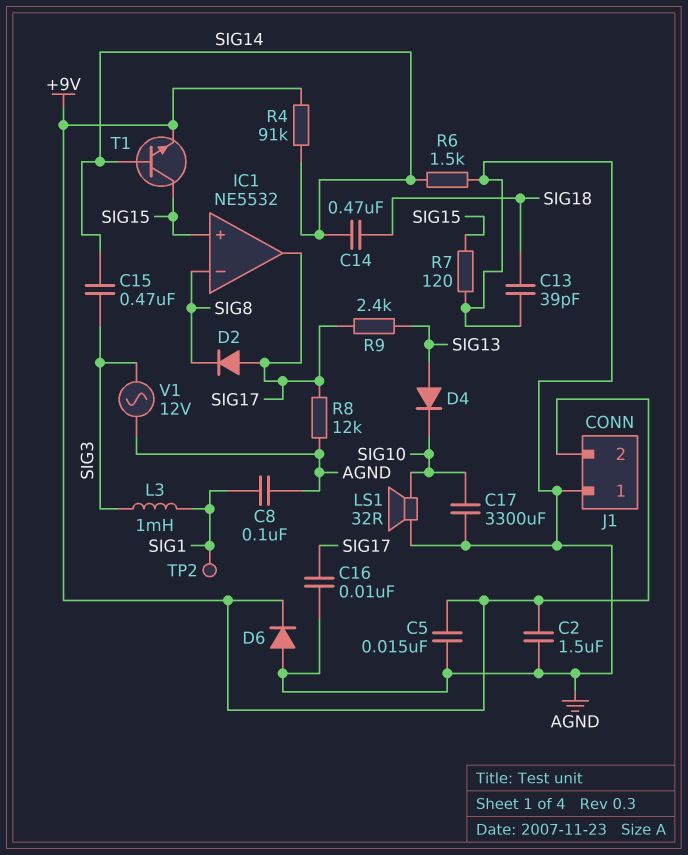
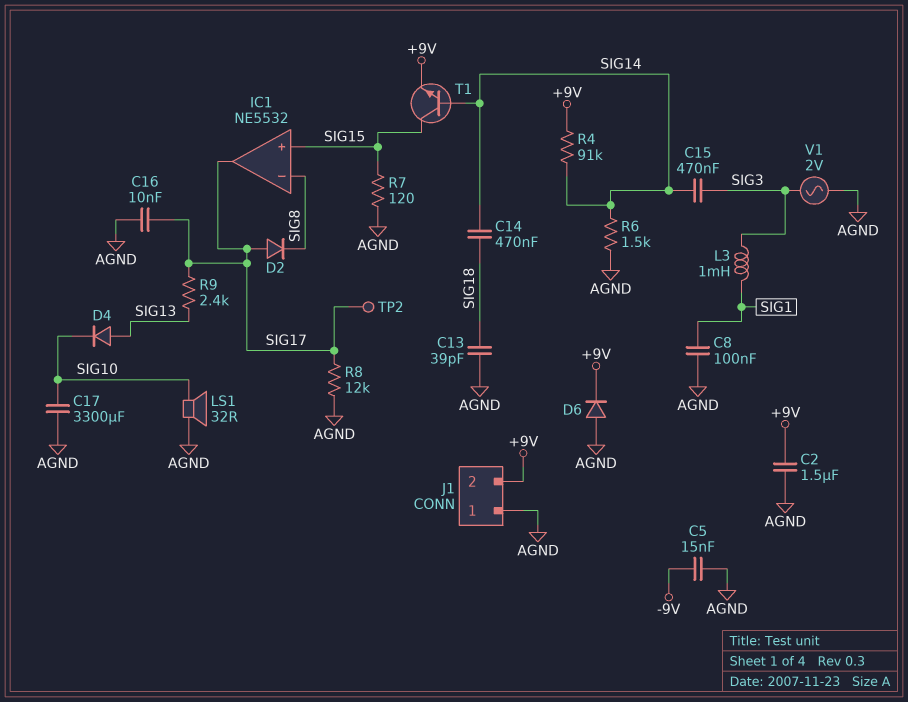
C5: 15nF (+9V, AGND) -> 15nF (-9V, AGND)
TP2: test point (SIG1) -> test point (SIG17)
V1: AC 12V (AGND, SIG3) -> AC 2V (AGND, SIG3)

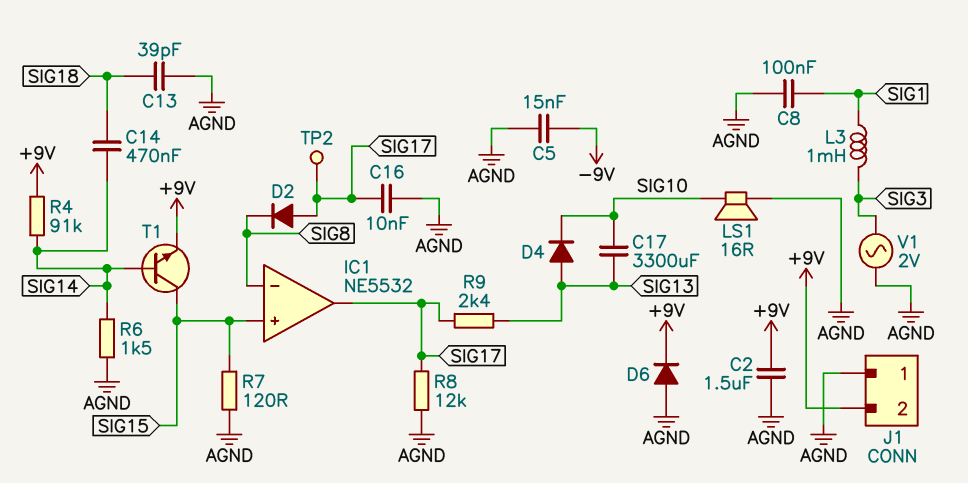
C15: 470nF (SIG3, SIG14) -> none
C17: 3300uF (AGND, SIG10) -> 3300uF (SIG10, SIG13)
LS1: speaker 32R (AGND, SIG10) -> speaker 16R (AGND, SIG10)

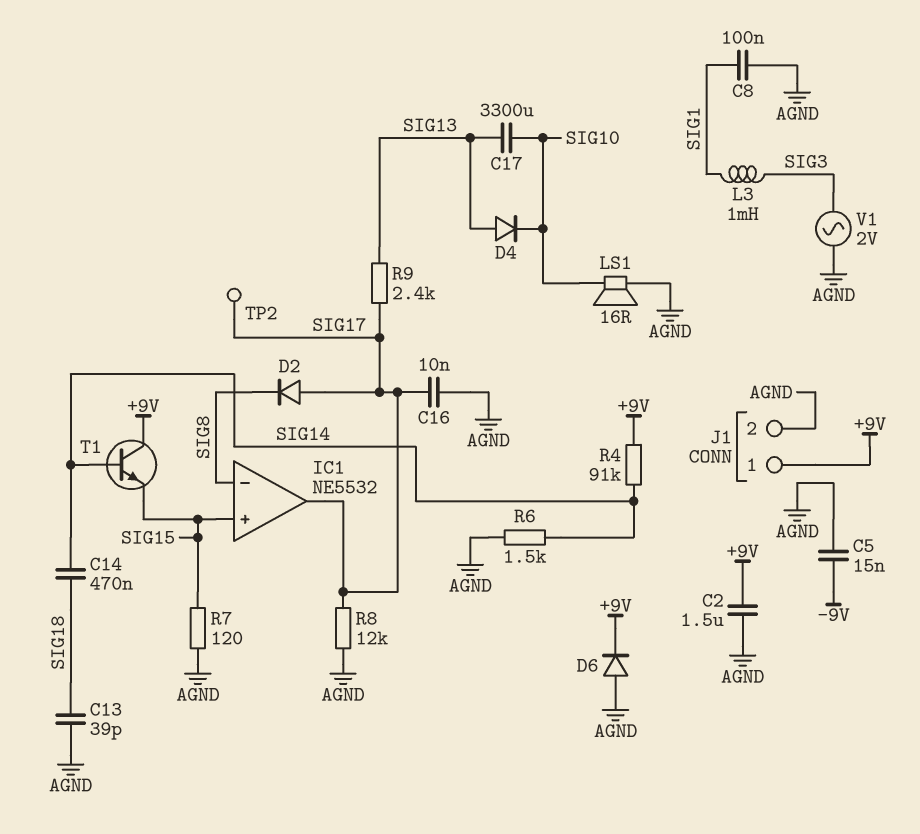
J1 pin 1: AGND -> +9V
J1 pin 2: +9V -> AGND
T1: NPN (B SIG14, C SIG15, E +9V) -> NPN (B SIG14, C +9V, E SIG15)

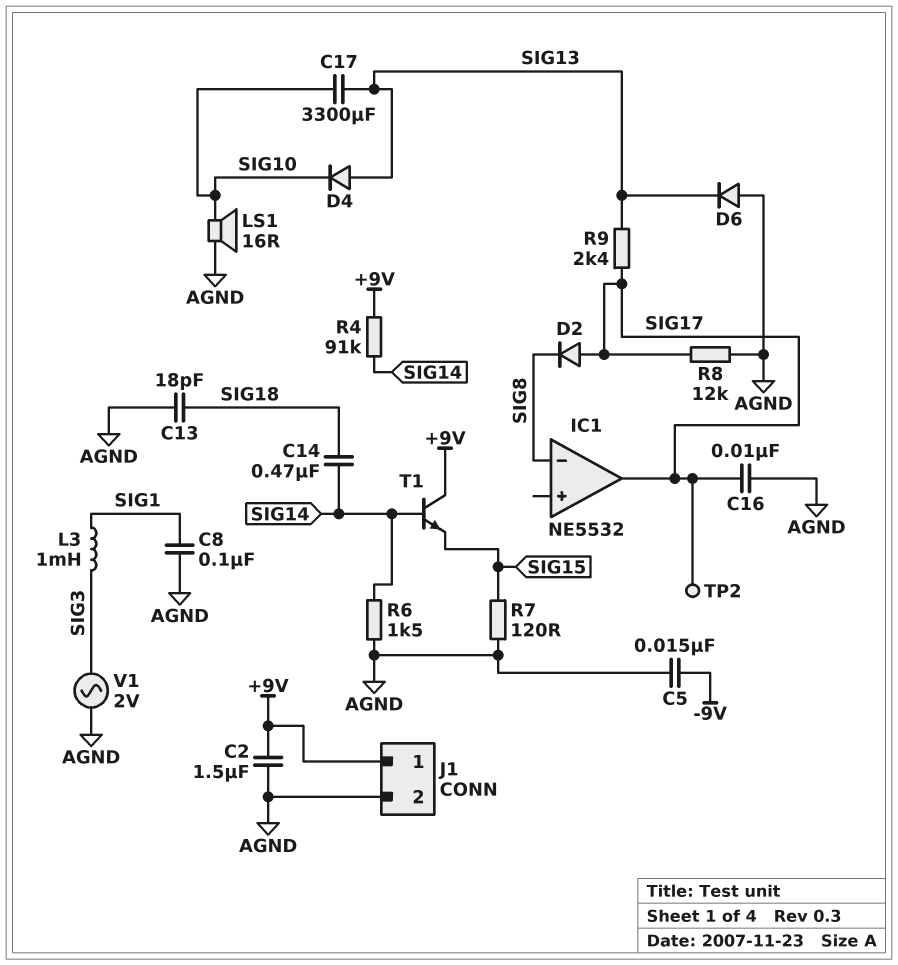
C13: 39pF (AGND, SIG18) -> 18pF (AGND, SIG18)
D6: diode (A AGND, K +9V) -> diode (A AGND, K SIG13)
IC1 pin in+: SIG15 -> none

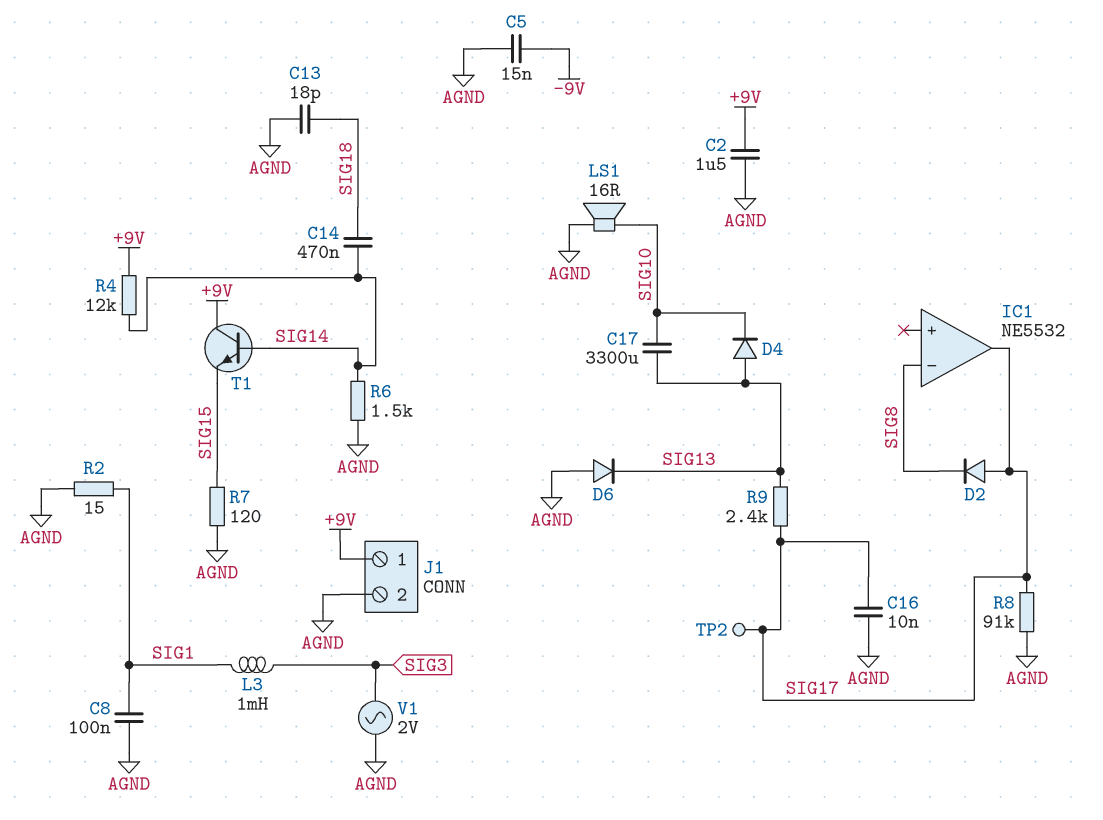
R2: none -> 15 (AGND, SIG1)
R4: 91k (+9V, SIG14) -> 12k (+9V, SIG14)
R8: 12k (AGND, SIG17) -> 91k (AGND, SIG17)

